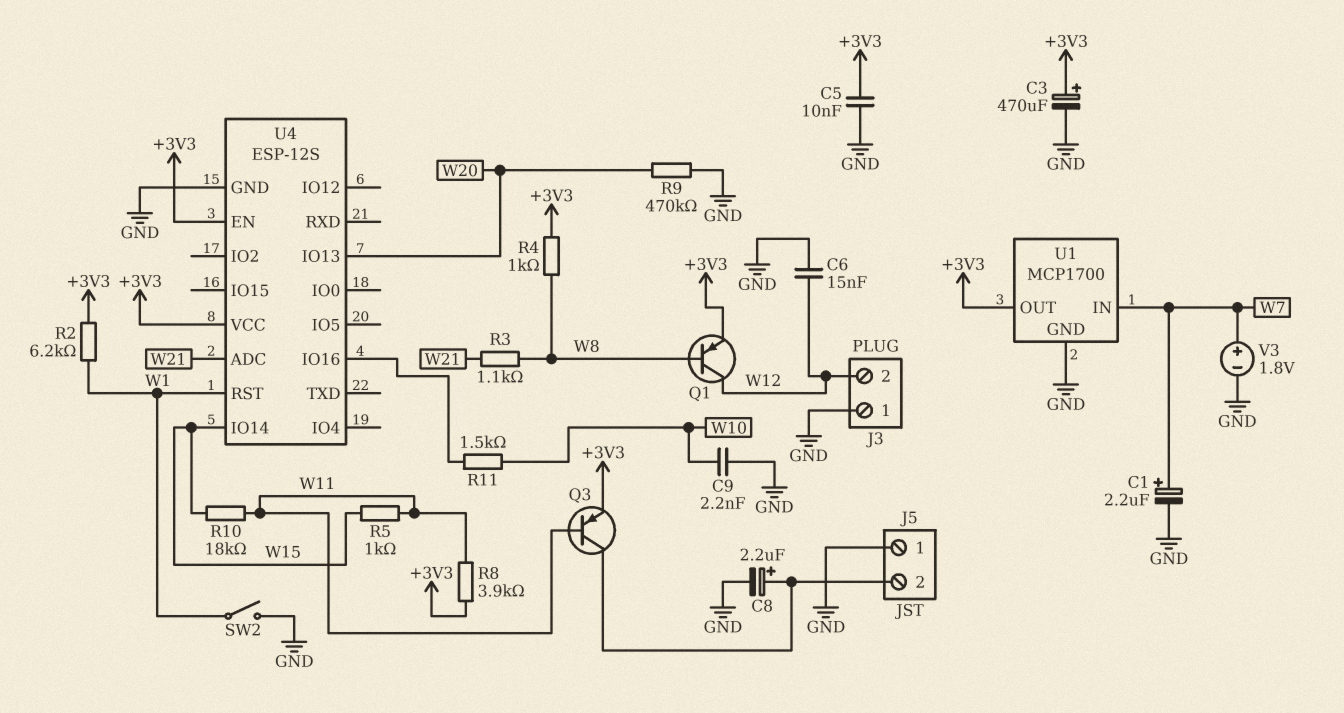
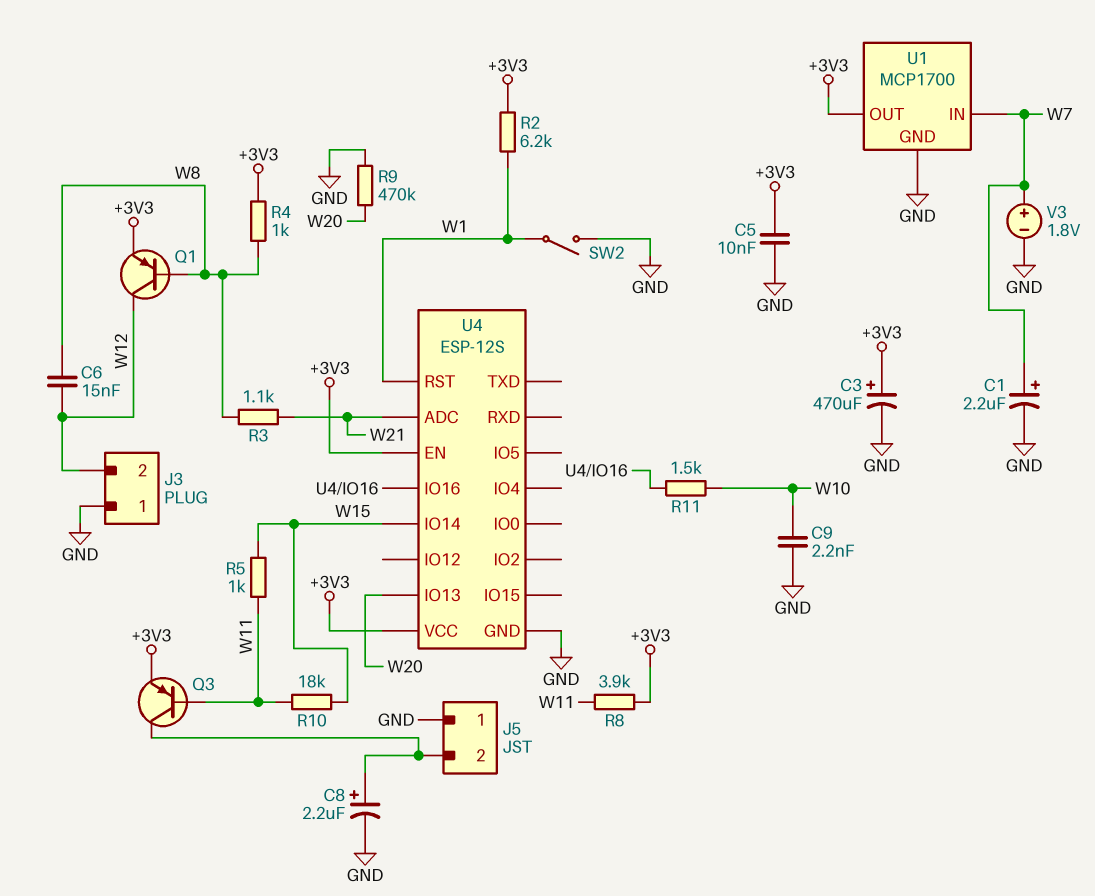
C6: 15nF (GND, W12) -> 15nF (W8, W12)

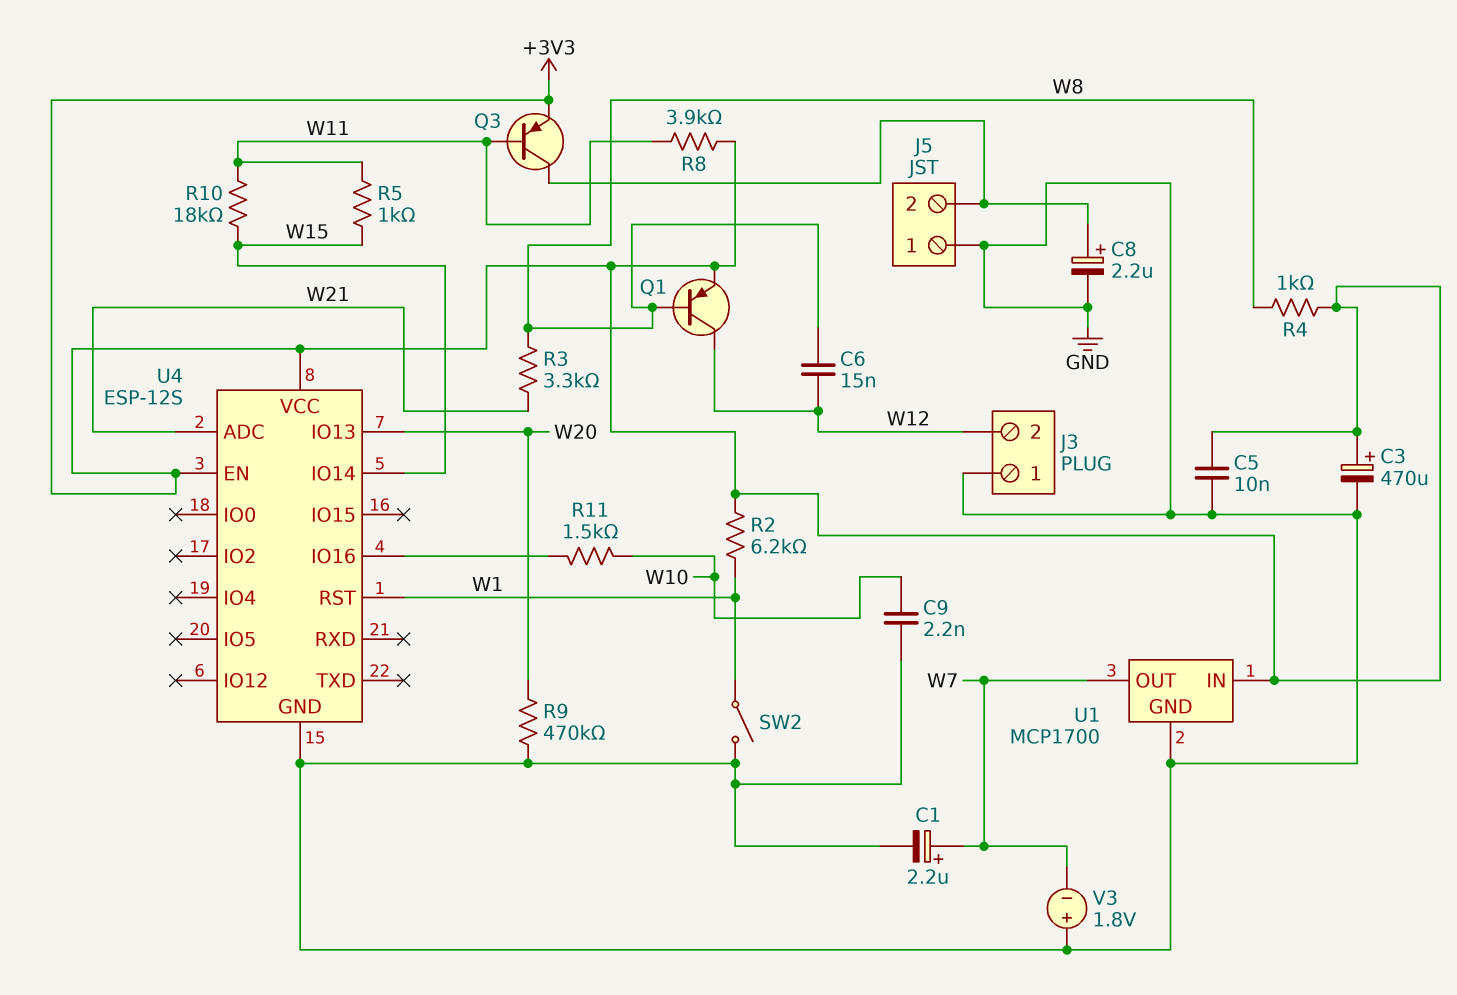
R3: 1.1k (W8, W21) -> 3.3k (W8, W21)
U1 pin IN: W7 -> +3V3
U1 pin OUT: +3V3 -> W7
V3: 1.8V (plus W7, minus GND) -> 1.8V (plus GND, minus W7)

